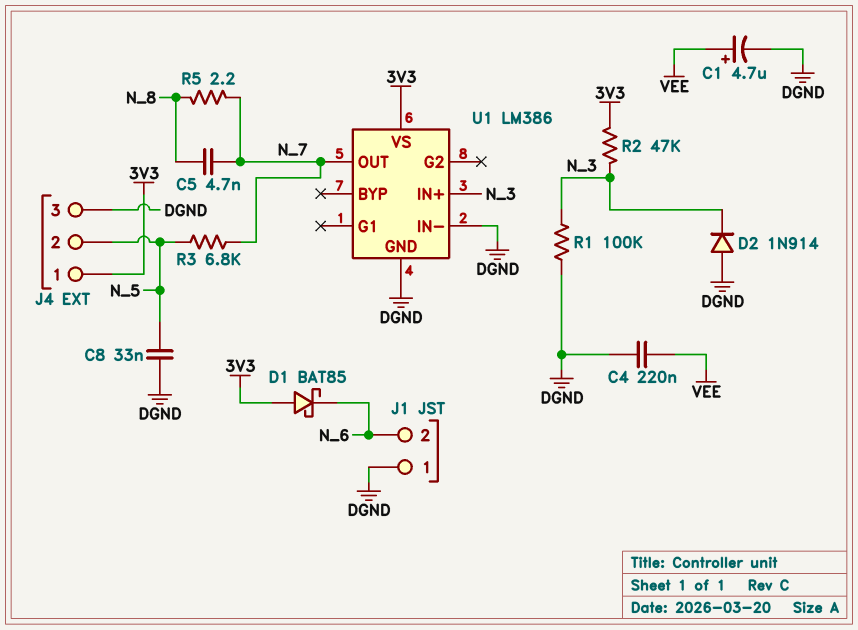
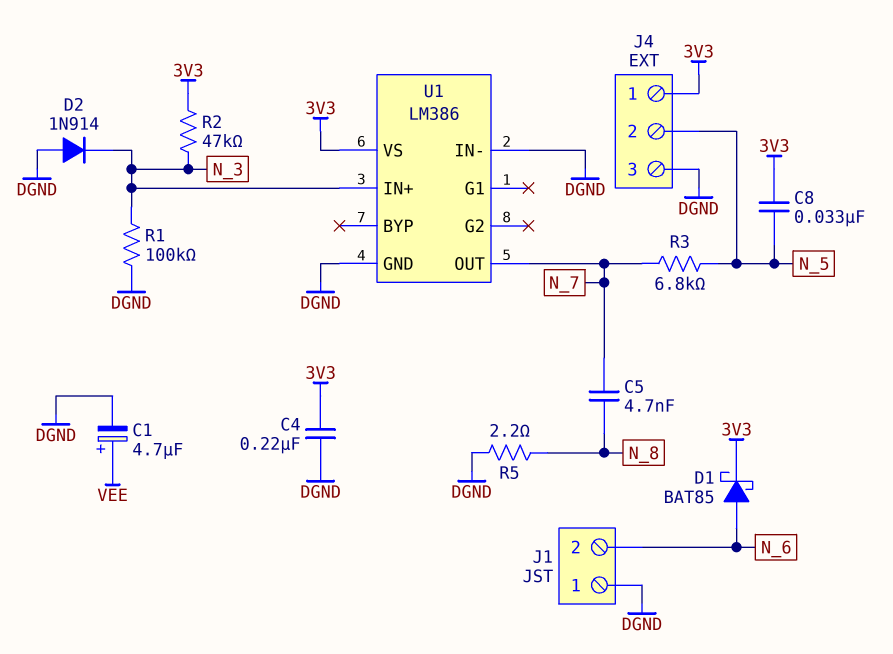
C4: 220nF (DGND, VEE) -> 220nF (3V3, DGND)
C8: 33nF (DGND, N_5) -> 33nF (3V3, N_5)
D1: schottky BAT85 (A 3V3, K N_6) -> schottky BAT85 (A N_6, K 3V3)
R5: 2.2 (N_7, N_8) -> 2.2 (DGND, N_8)

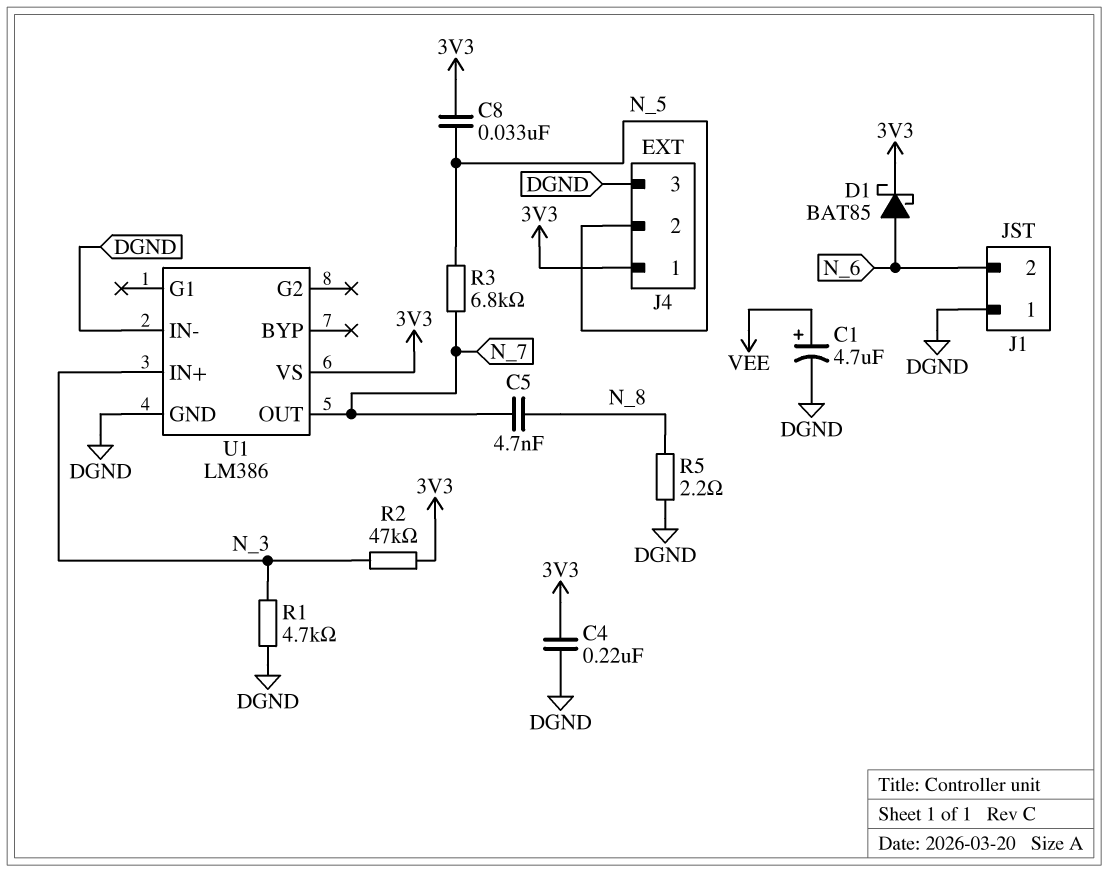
D2: diode 1N914 (A DGND, K N_3) -> none
R1: 100k (DGND, N_3) -> 4.7k (DGND, N_3)

